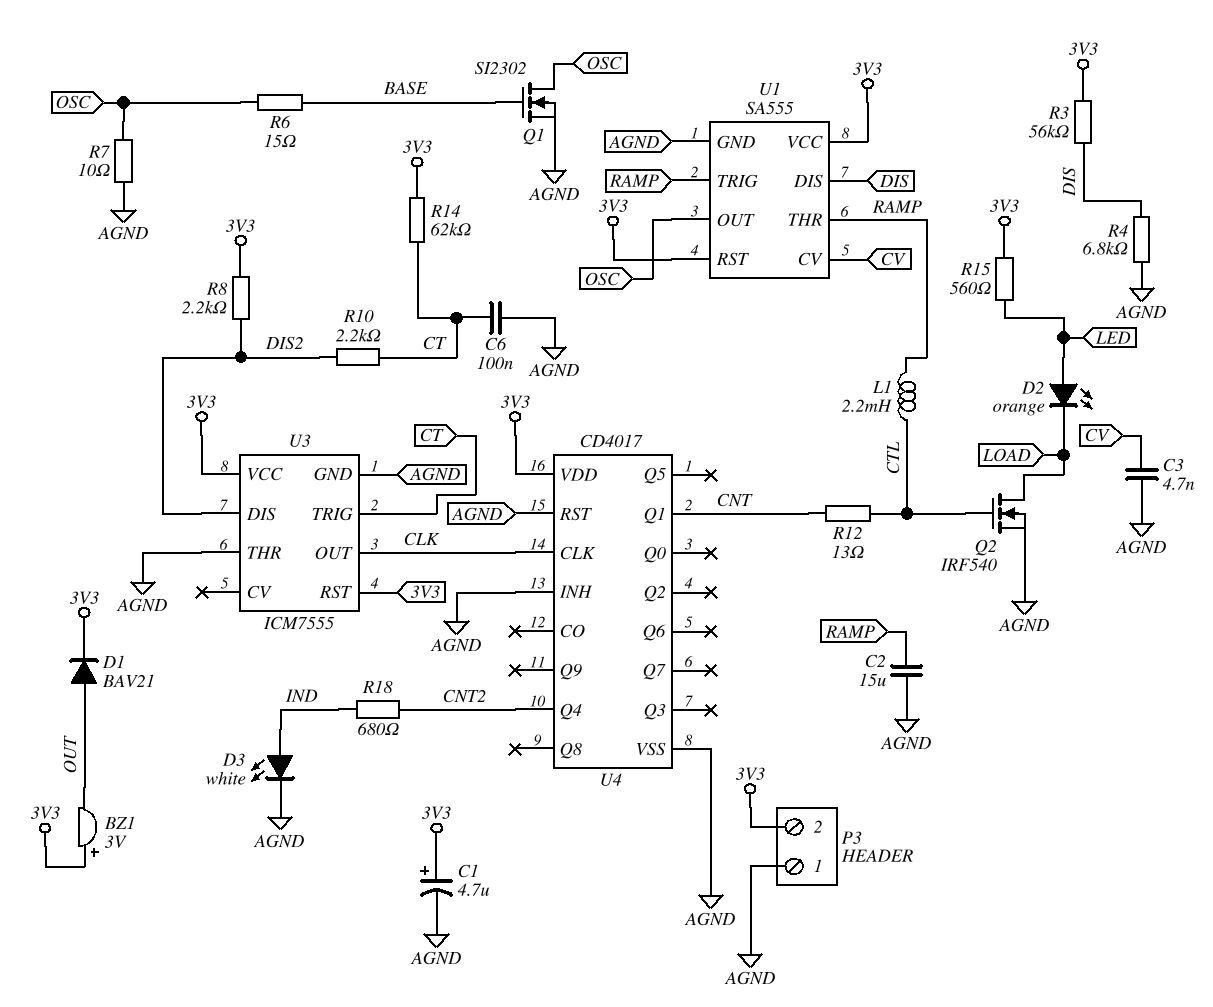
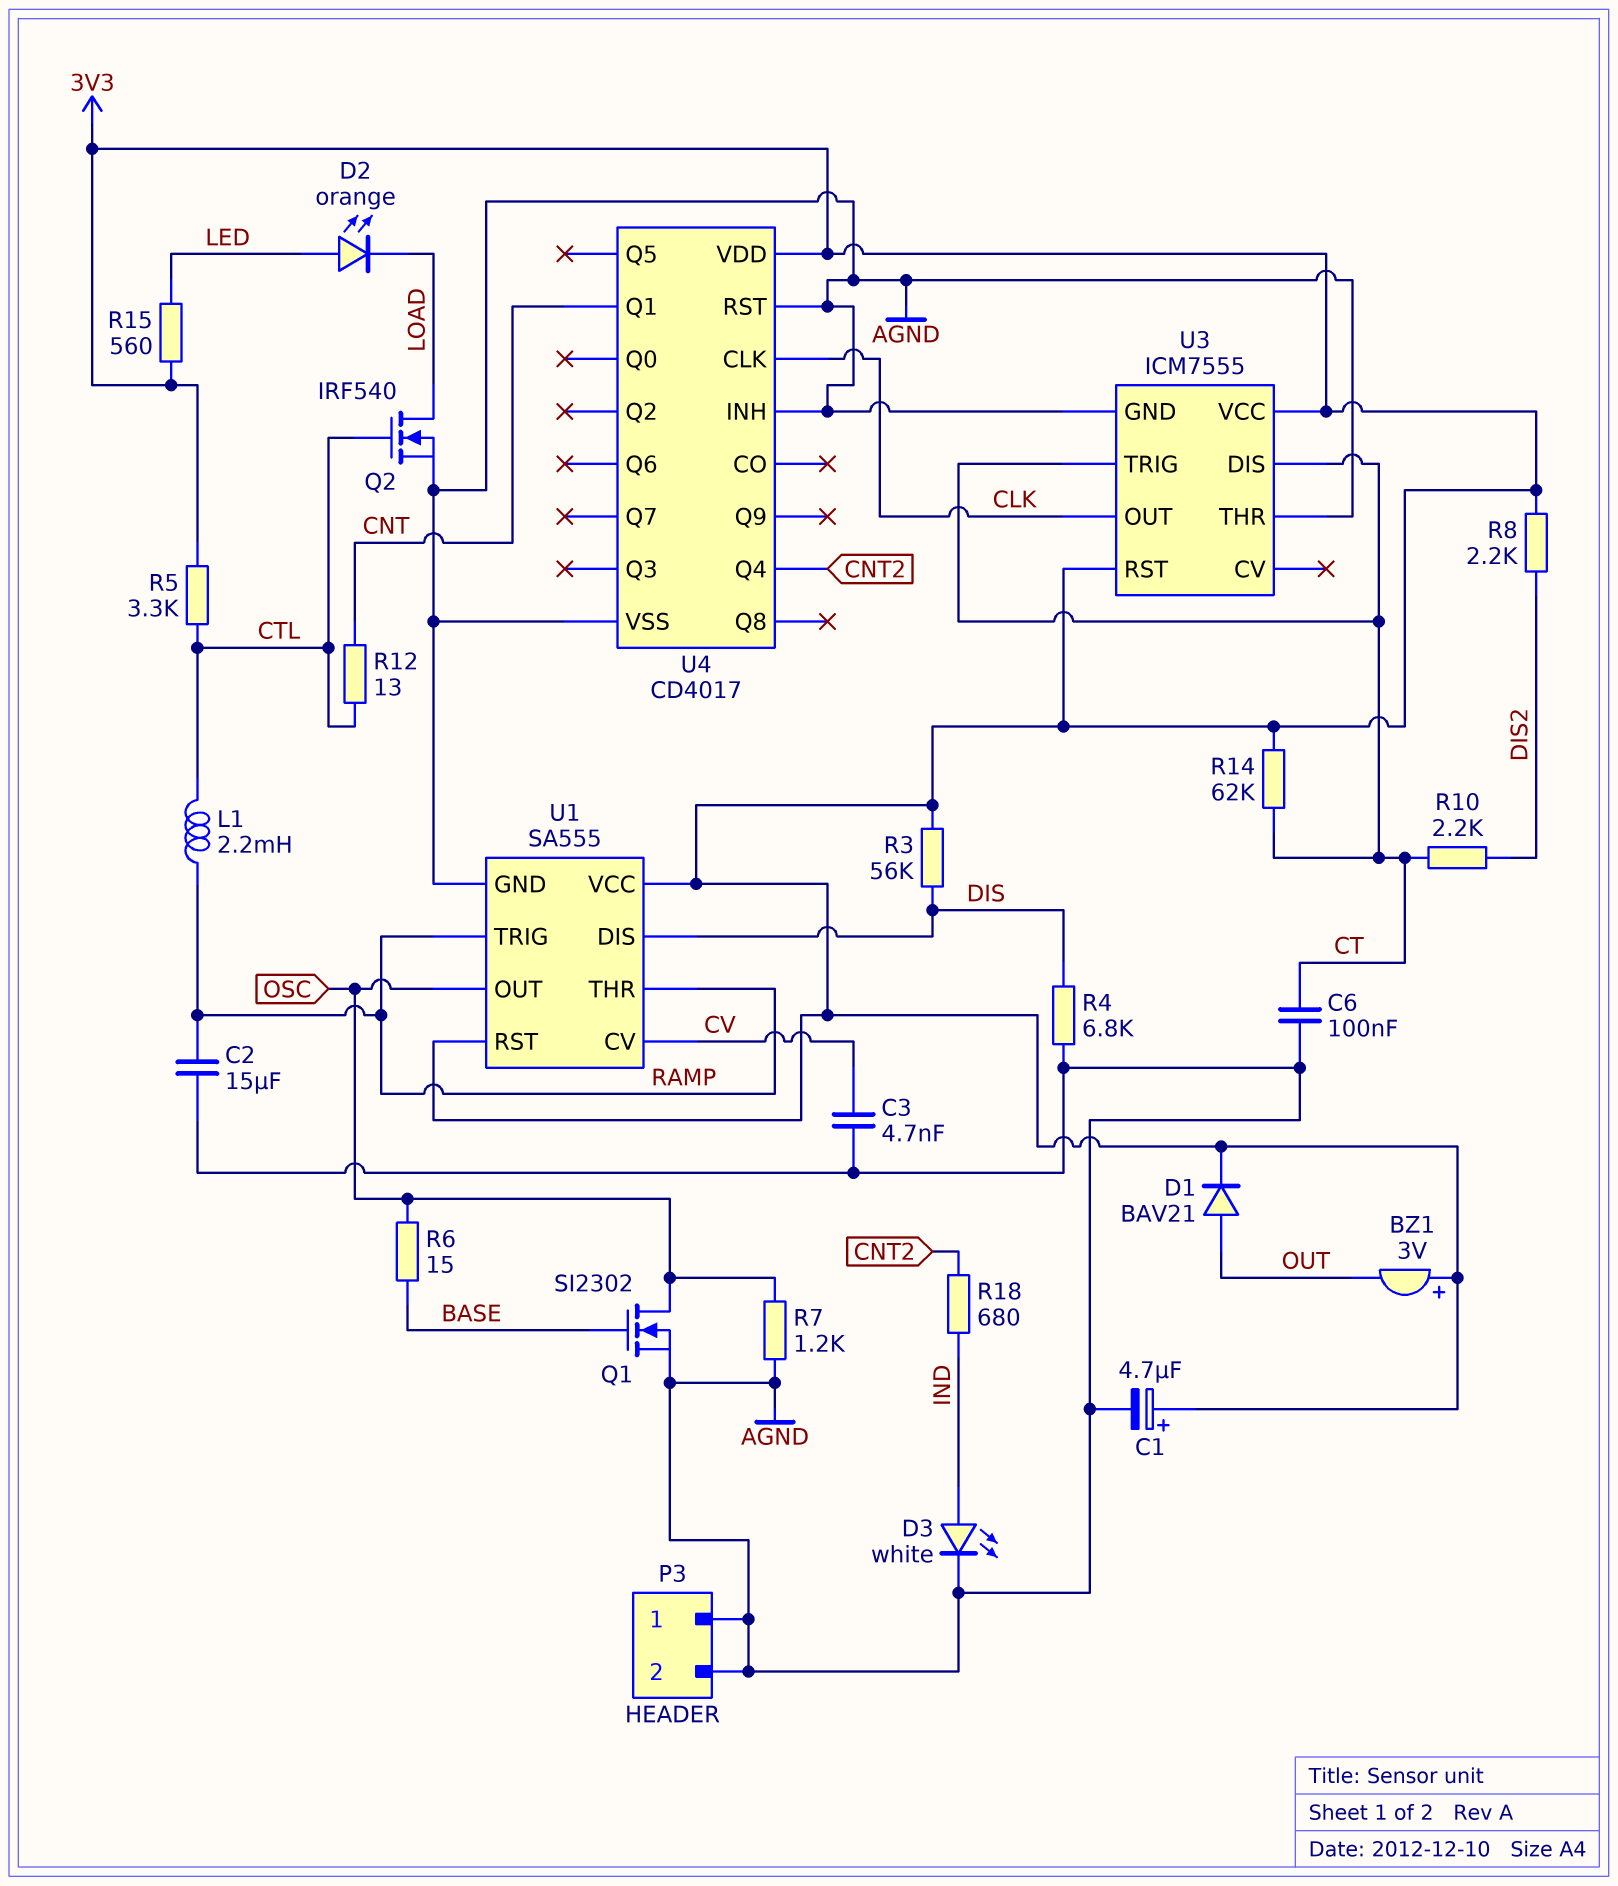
P3 pin 2: 3V3 -> AGND
R5: none -> 3.3k (3V3, CTL)
R7: 10 (AGND, OSC) -> 1.2k (AGND, OSC)
U3 pin DIS: DIS2 -> CT

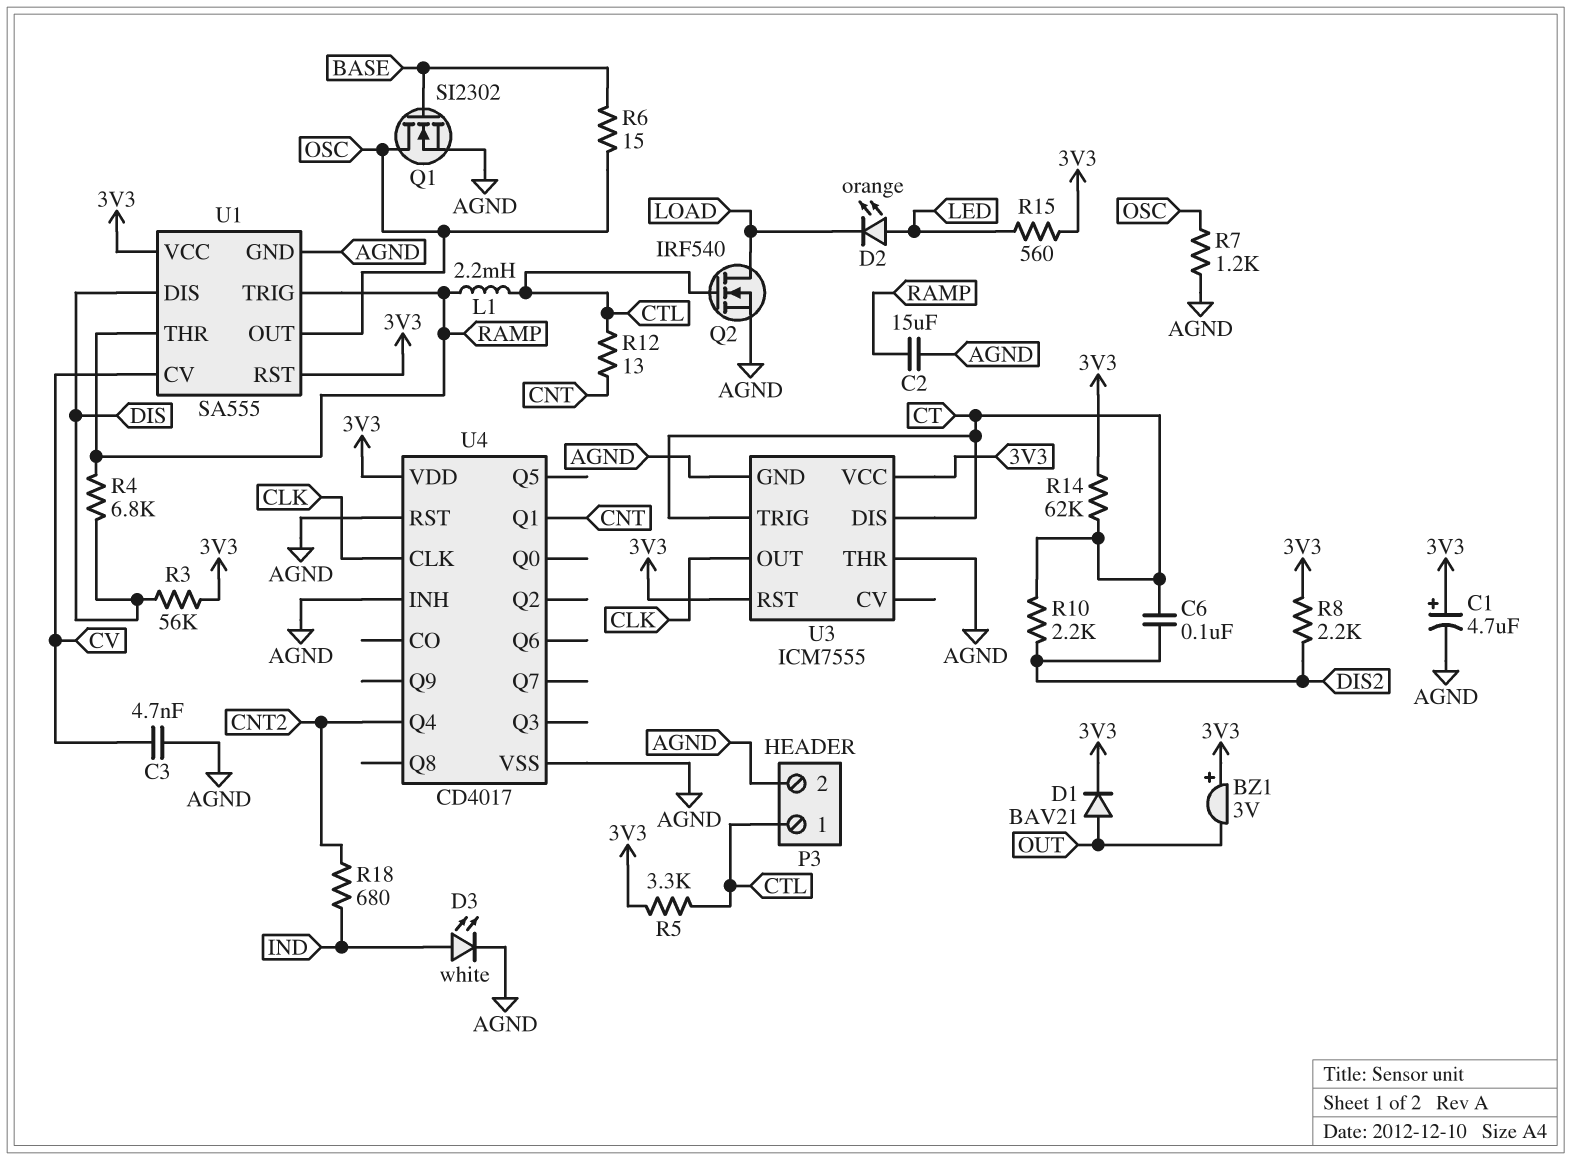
C6: 100nF (AGND, CT) -> 100nF (CT, DIS2)
P3 pin 1: AGND -> CTL
R4: 6.8k (AGND, DIS) -> 6.8k (DIS, RAMP)

